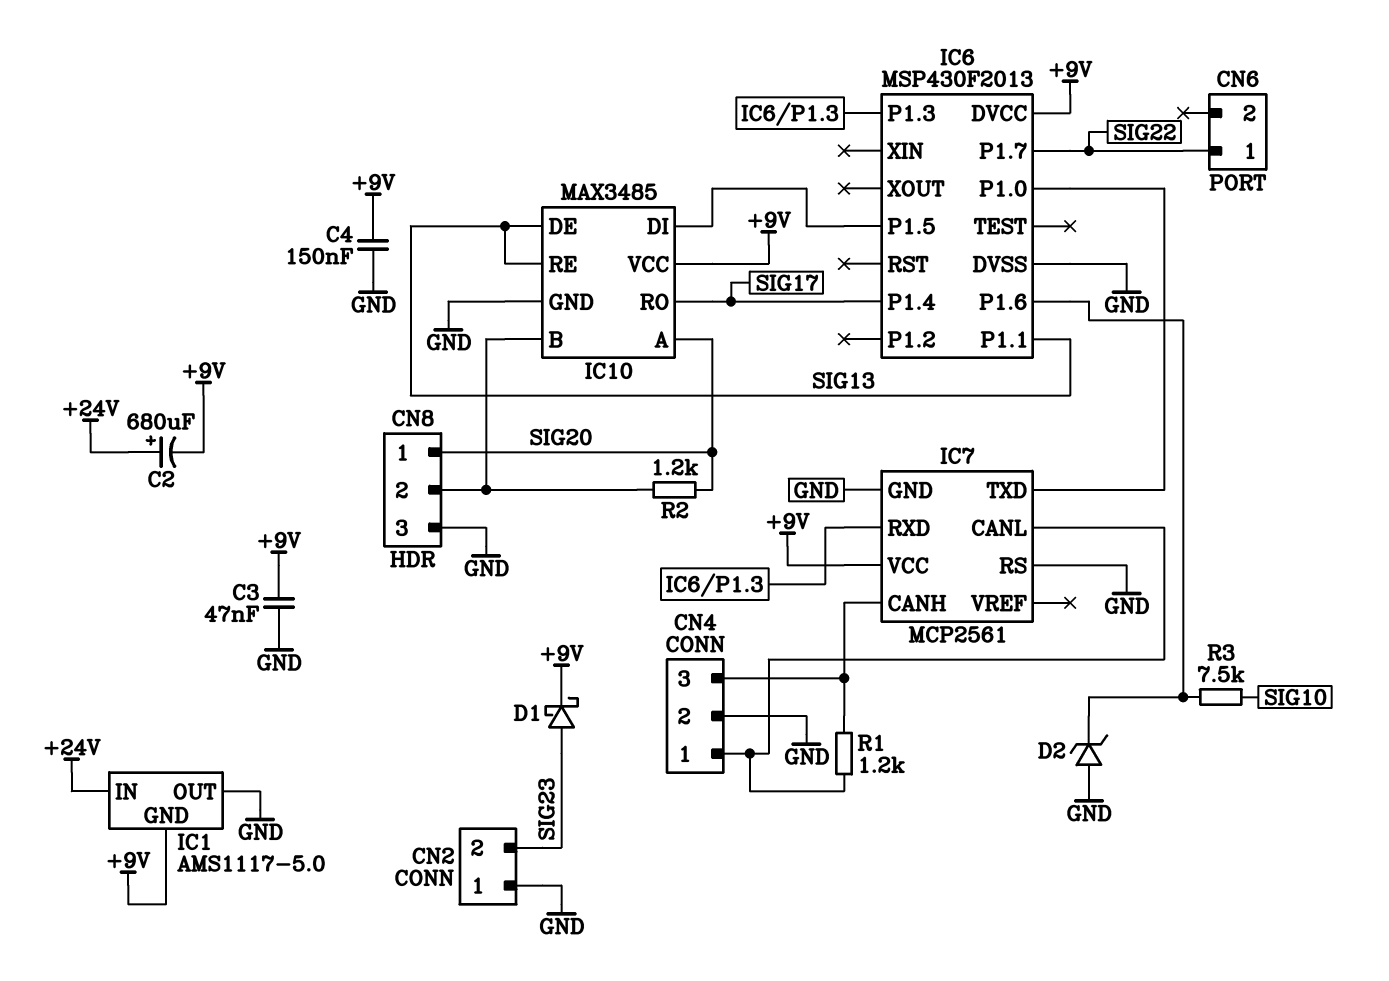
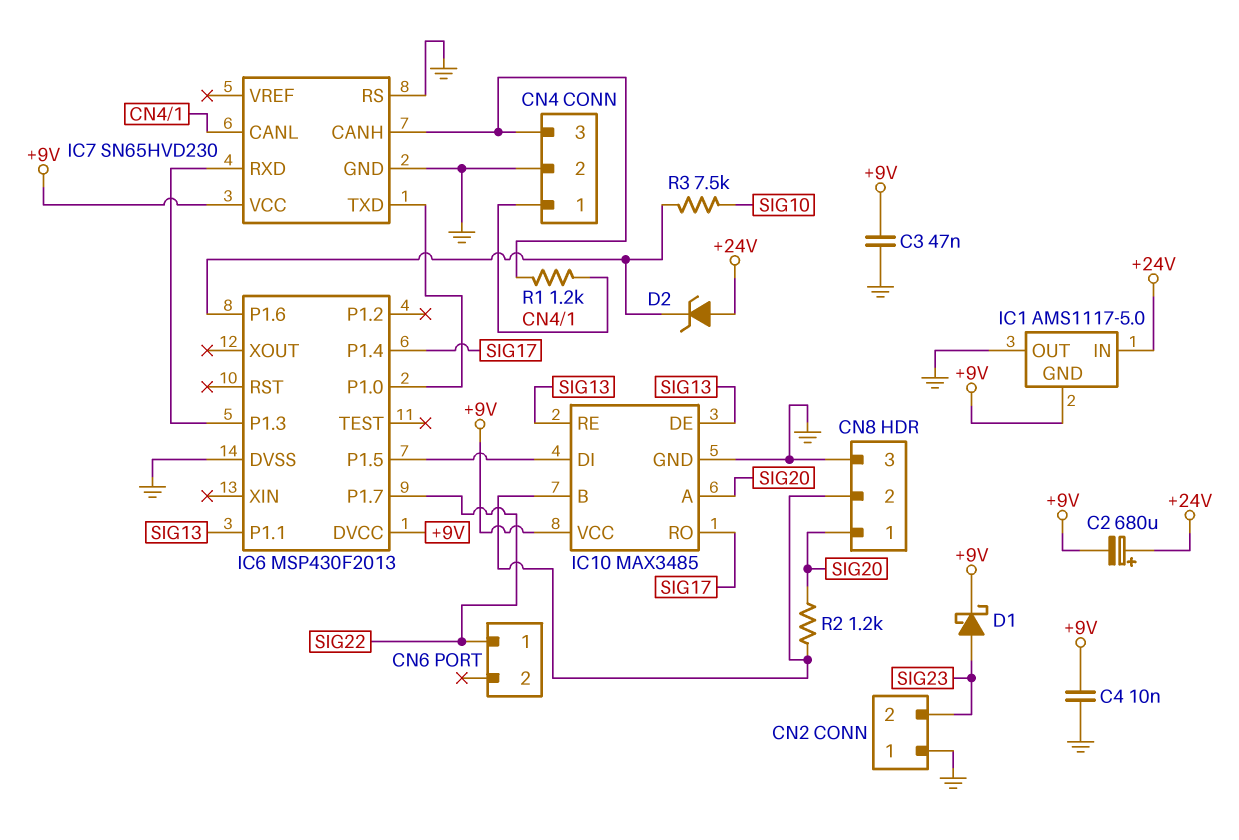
C4: 150nF (+9V, GND) -> 10nF (+9V, GND)
D2: zener (A GND, K IC6/P1.6) -> zener (A +24V, K IC6/P1.6)
IC7: MCP2561 -> SN65HVD230

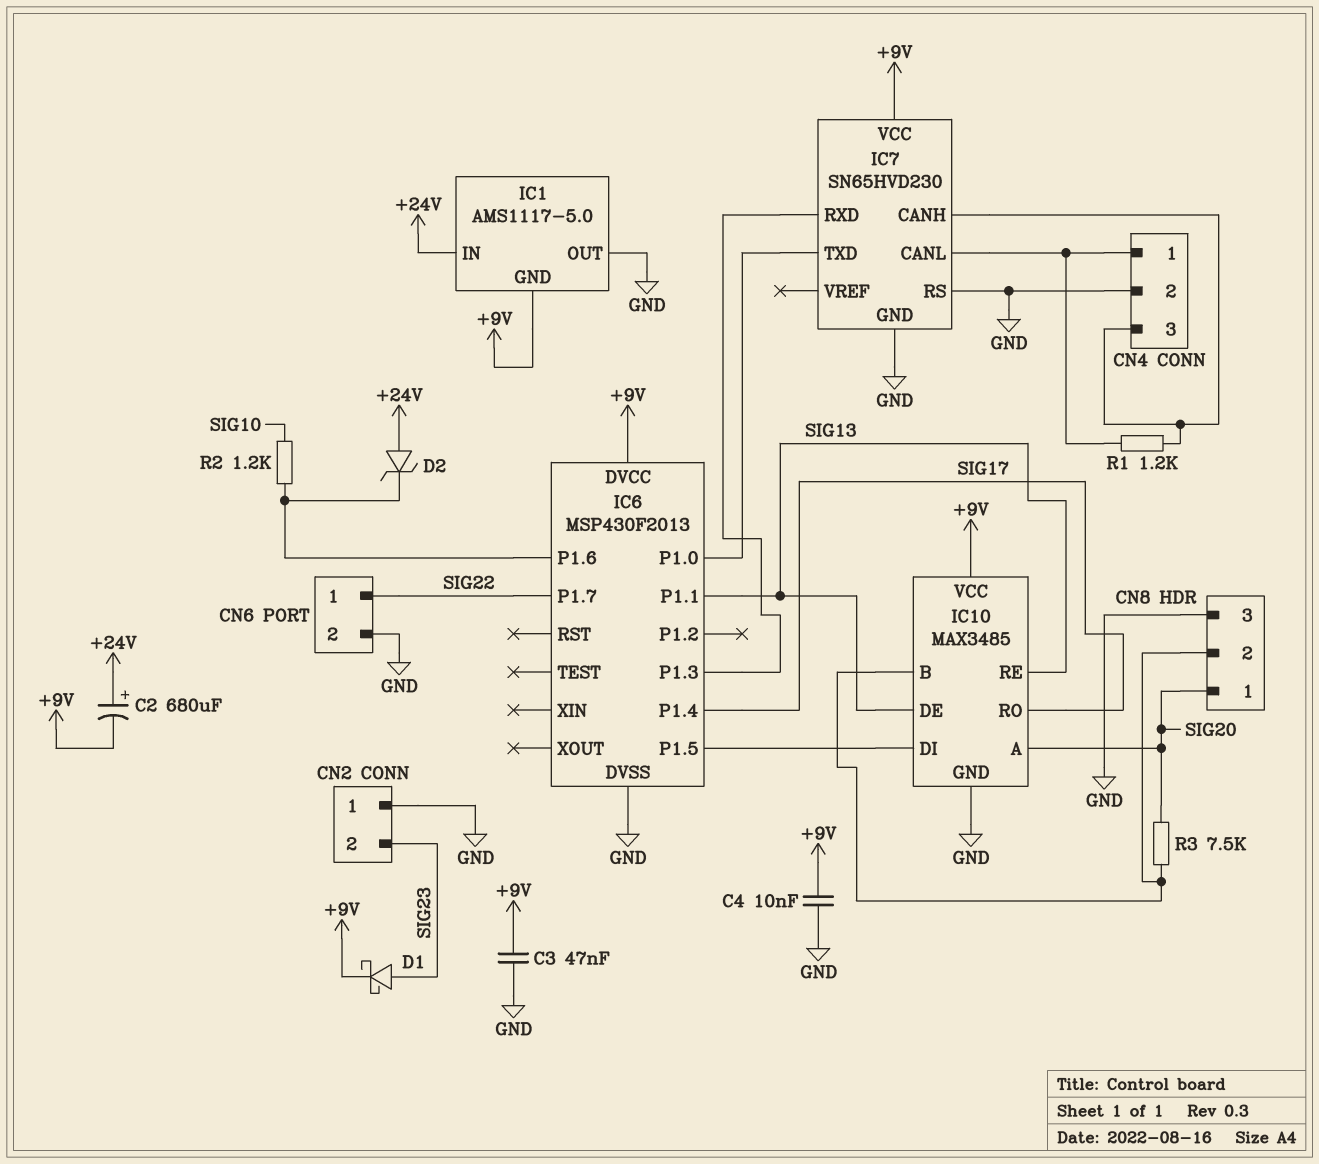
CN6 pin 2: none -> GND
R2: 1.2k (CN8/2, SIG20) -> 1.2k (IC6/P1.6, SIG10)
R3: 7.5k (IC6/P1.6, SIG10) -> 7.5k (CN8/2, SIG20)

